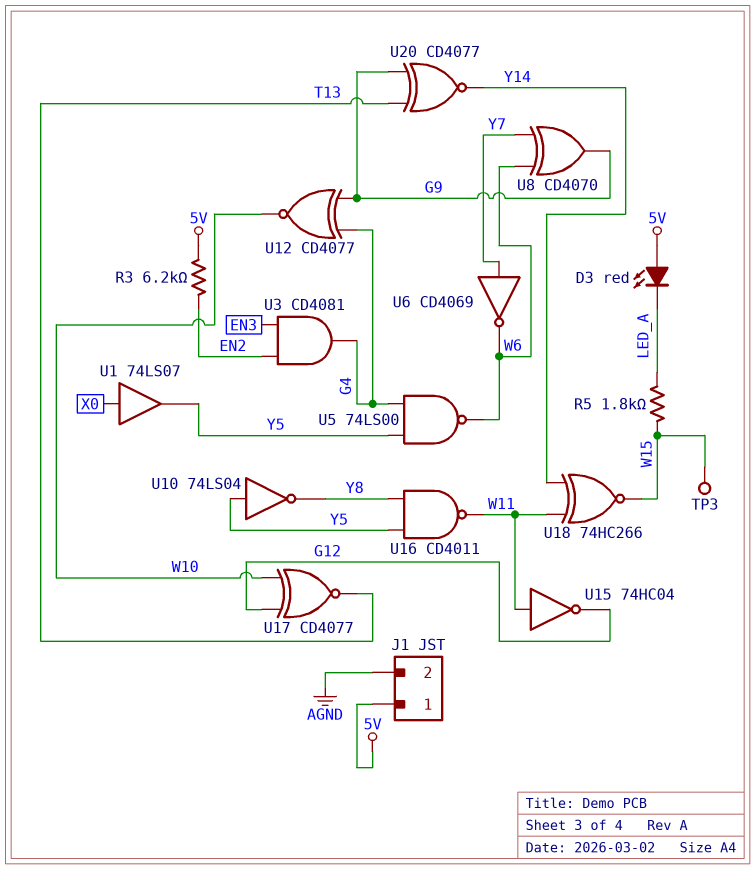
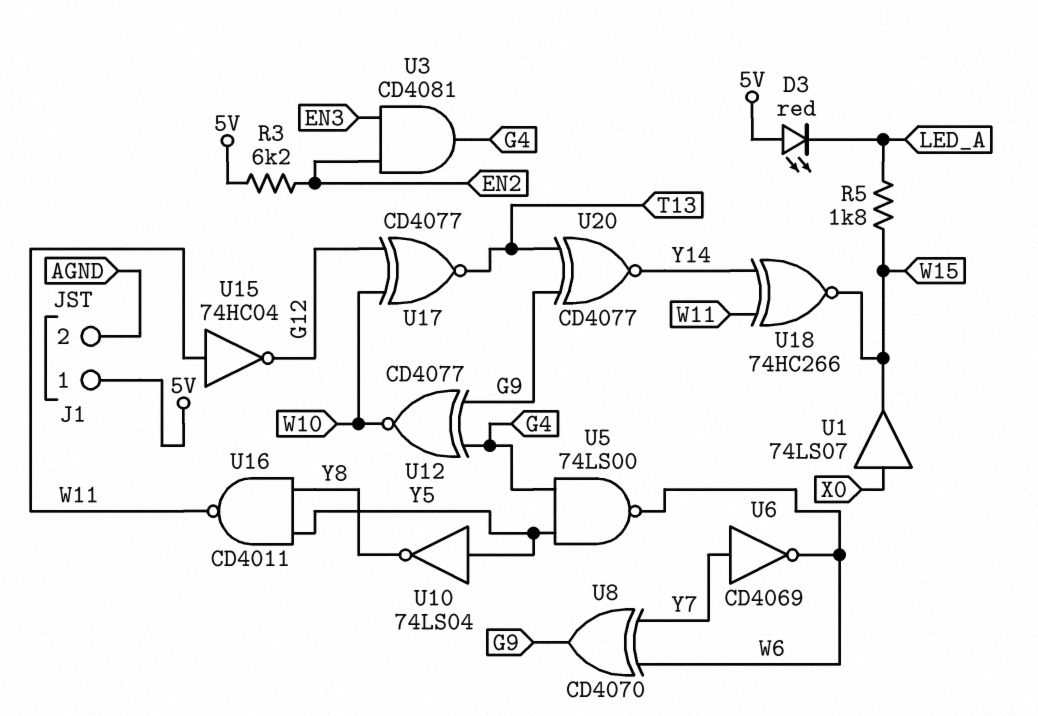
TP3: test point (W15) -> none
U1: buffer 74LS07 (in X0, out Y5) -> buffer 74LS07 (in X0, out W15)

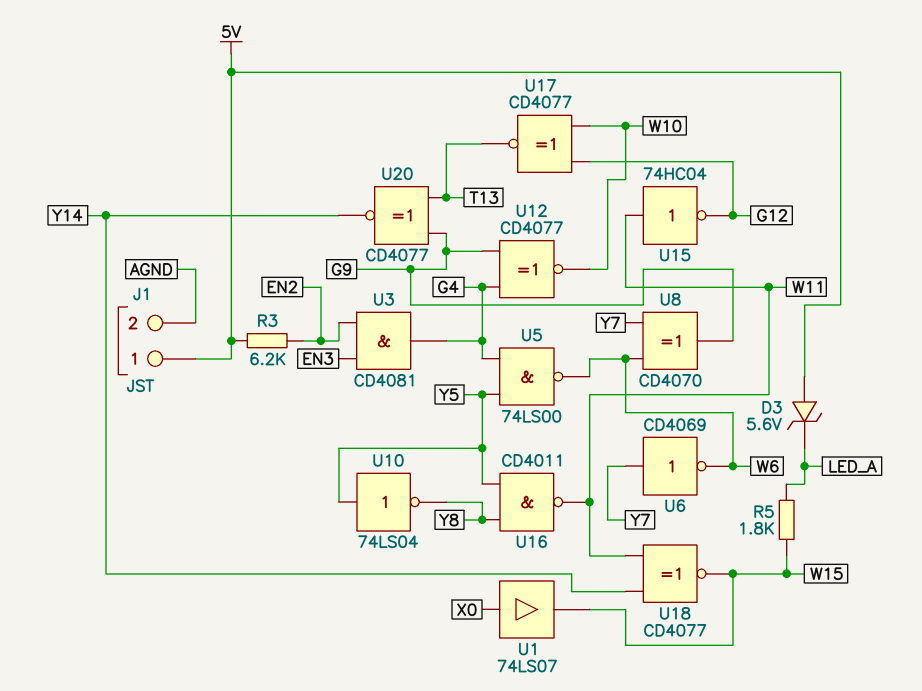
D3: LED red (A 5V, K LED_A) -> zener 5.6V (A 5V, K LED_A)
U18: XNOR 74HC266 (in W11, in Y14, out W15) -> XNOR CD4077 (in W11, in Y14, out W15)

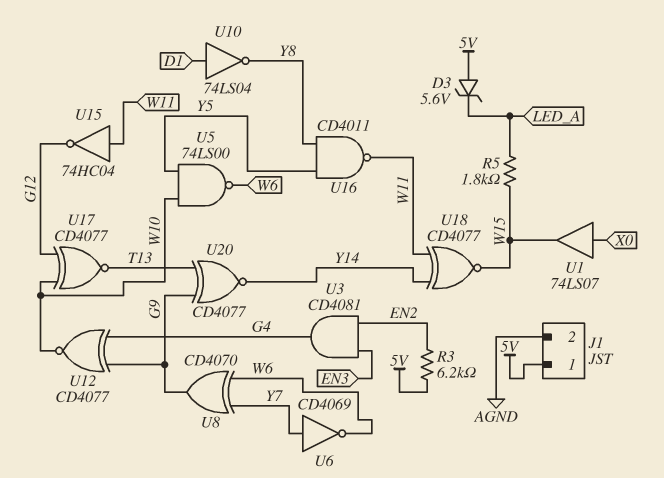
U5: NAND 74LS00 (in G4, in Y5, out W6) -> NAND 74LS00 (in W10, in Y5, out W6)
U10: NOT 74LS04 (in Y5, out Y8) -> NOT 74LS04 (in D1, out Y8)

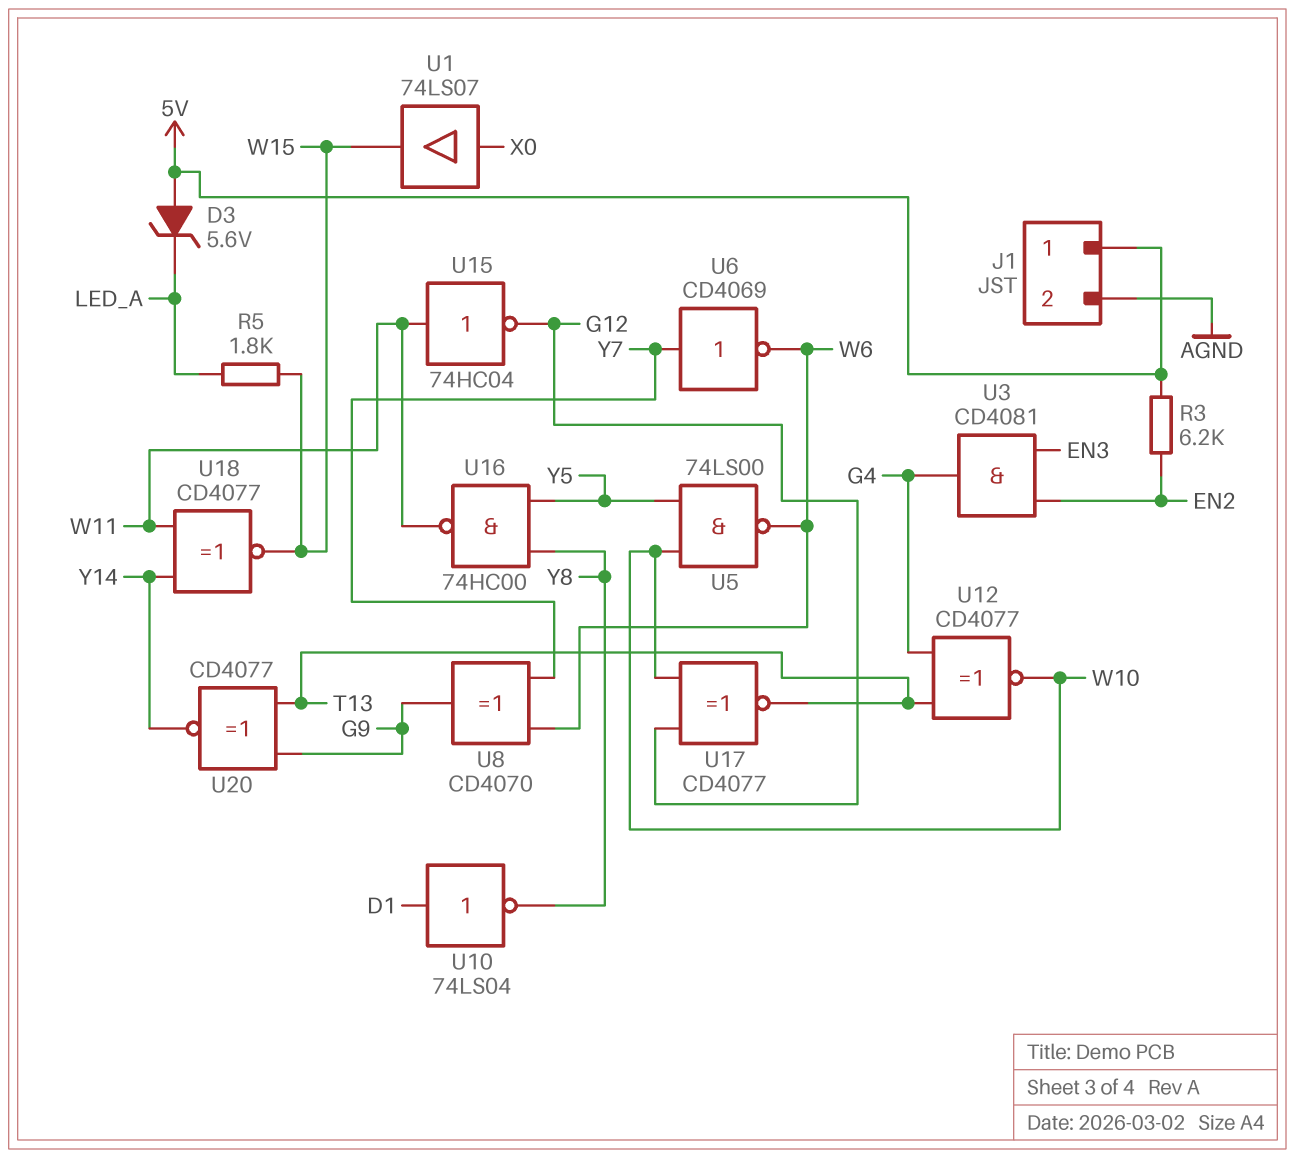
U12: XNOR CD4077 (in G4, in G9, out W10) -> XNOR CD4077 (in G4, in T13, out W10)
U16: NAND CD4011 (in Y5, in Y8, out W11) -> NAND 74HC00 (in Y5, in Y8, out W11)

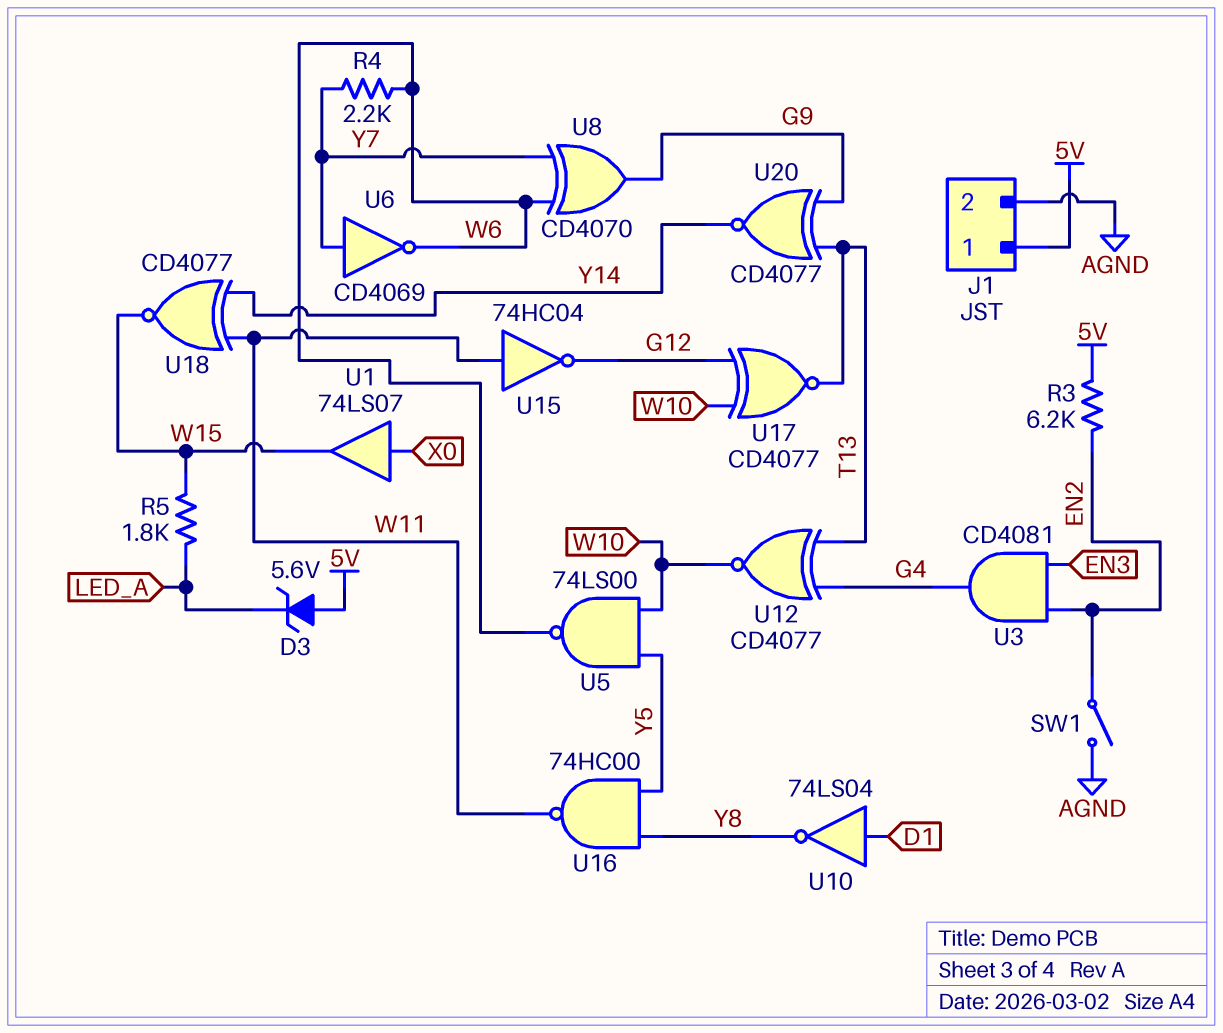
R4: none -> 2.2k (W6, Y7)
SW1: none -> switch (AGND, EN2)

